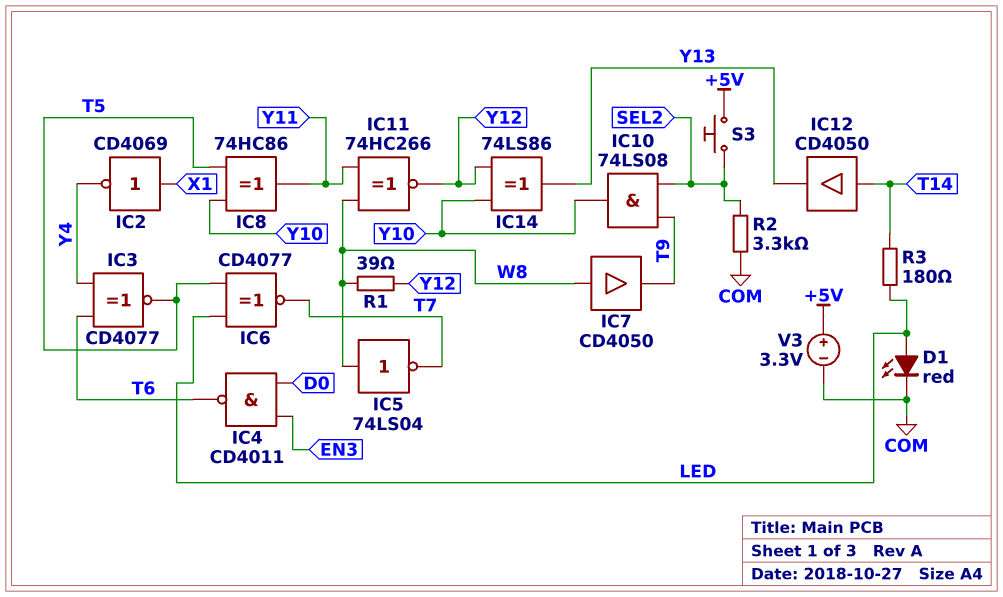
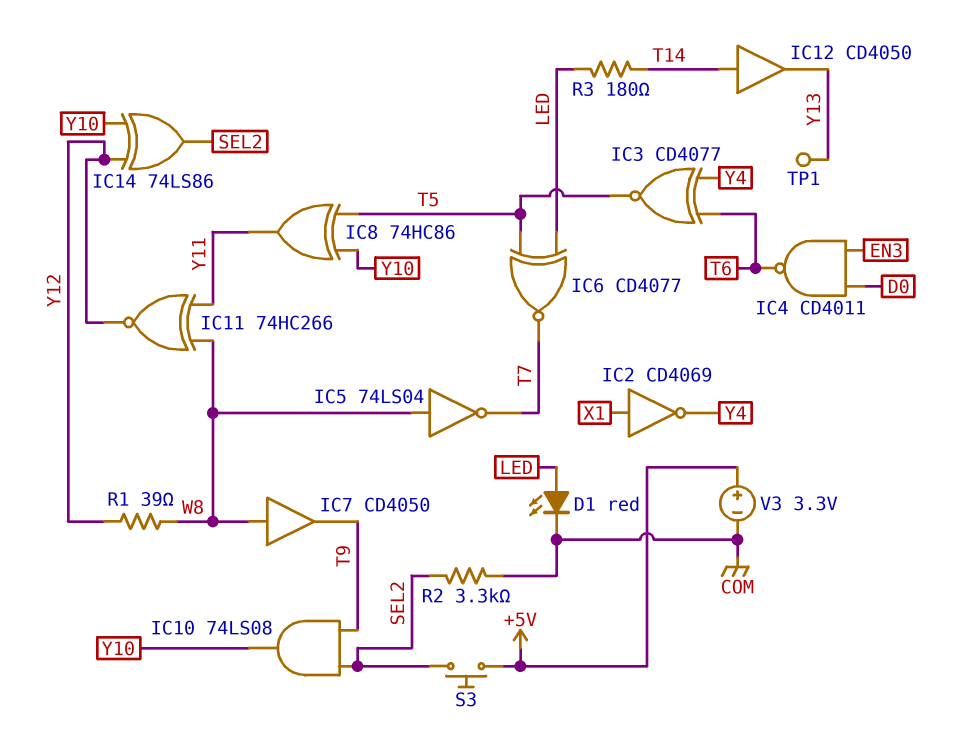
IC14: XOR 74LS86 (in Y10, in Y12, out Y13) -> XOR 74LS86 (in Y10, in Y12, out SEL2)
TP1: none -> test point (Y13)

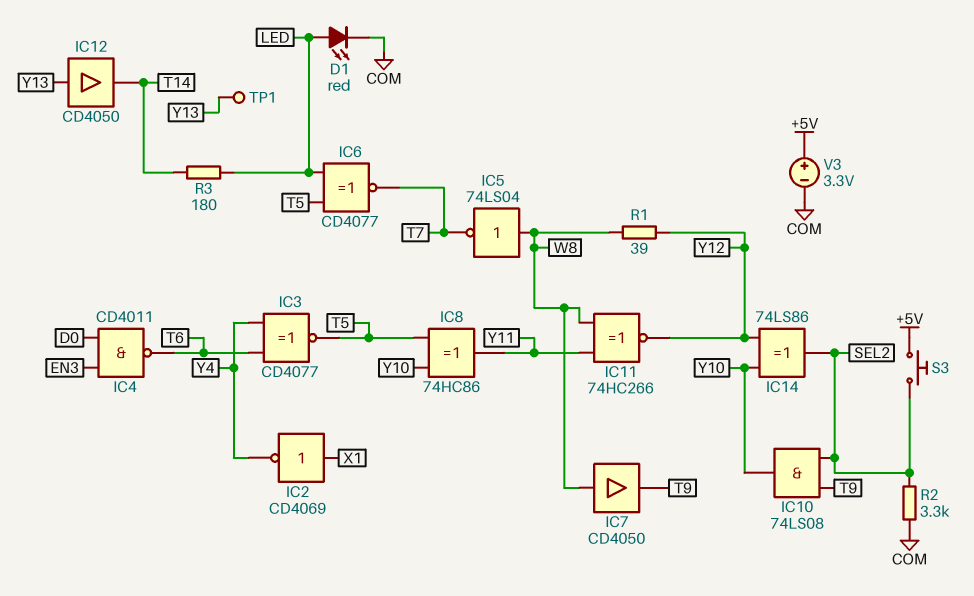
IC12: buffer CD4050 (in T14, out Y13) -> buffer CD4050 (in Y13, out T14)

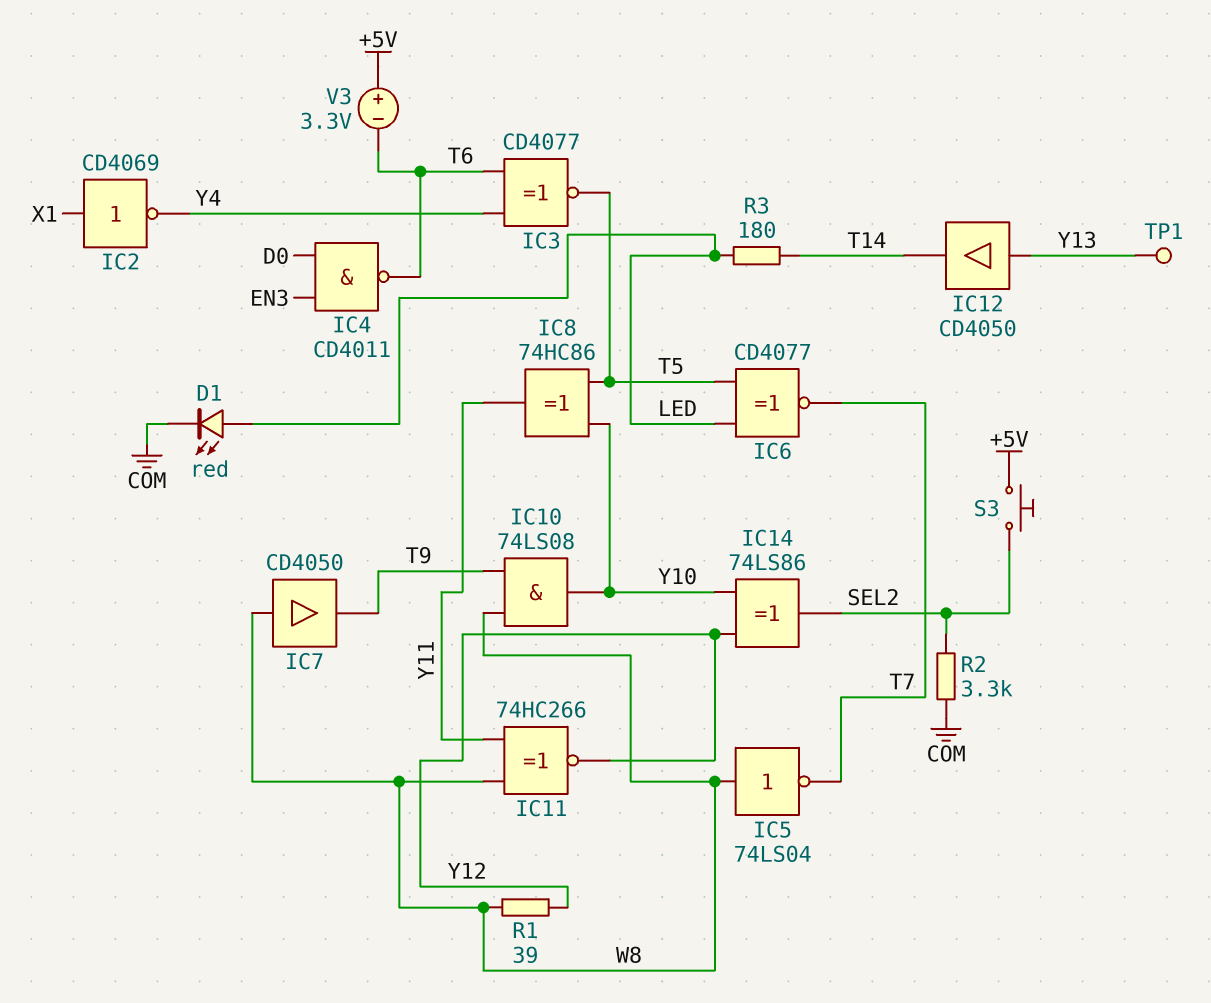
IC10: AND 74LS08 (in SEL2, in T9, out Y10) -> AND 74LS08 (in T9, in W8, out Y10)
V3: 3.3V (plus +5V, minus COM) -> 3.3V (plus +5V, minus T6)

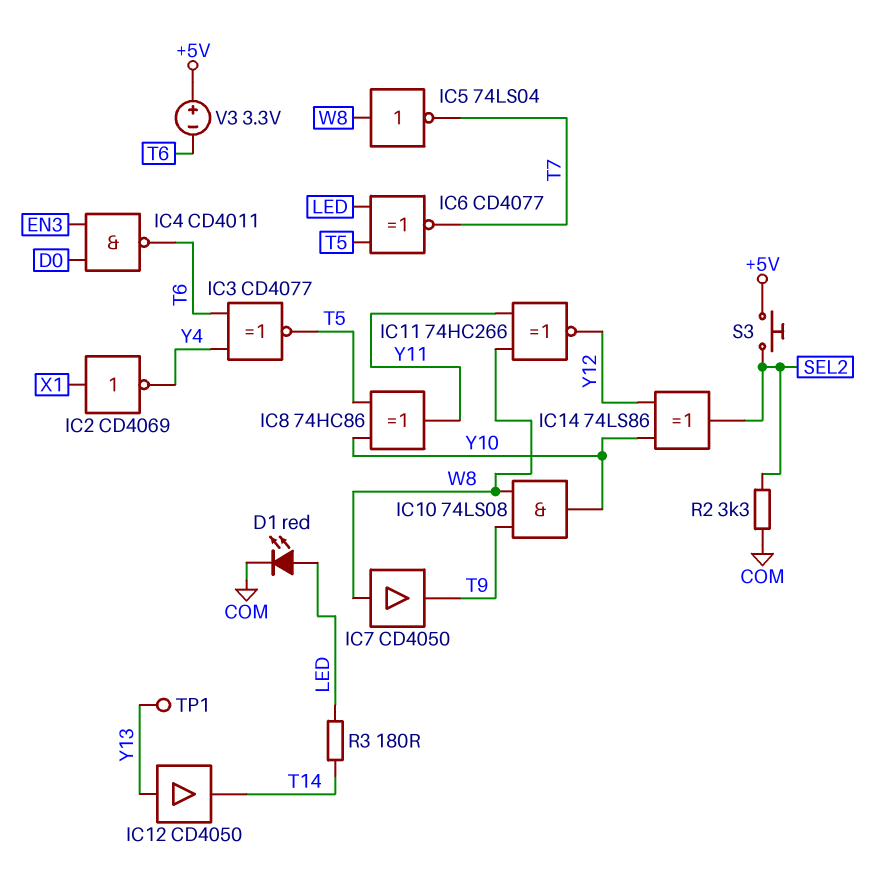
R1: 39 (W8, Y12) -> none

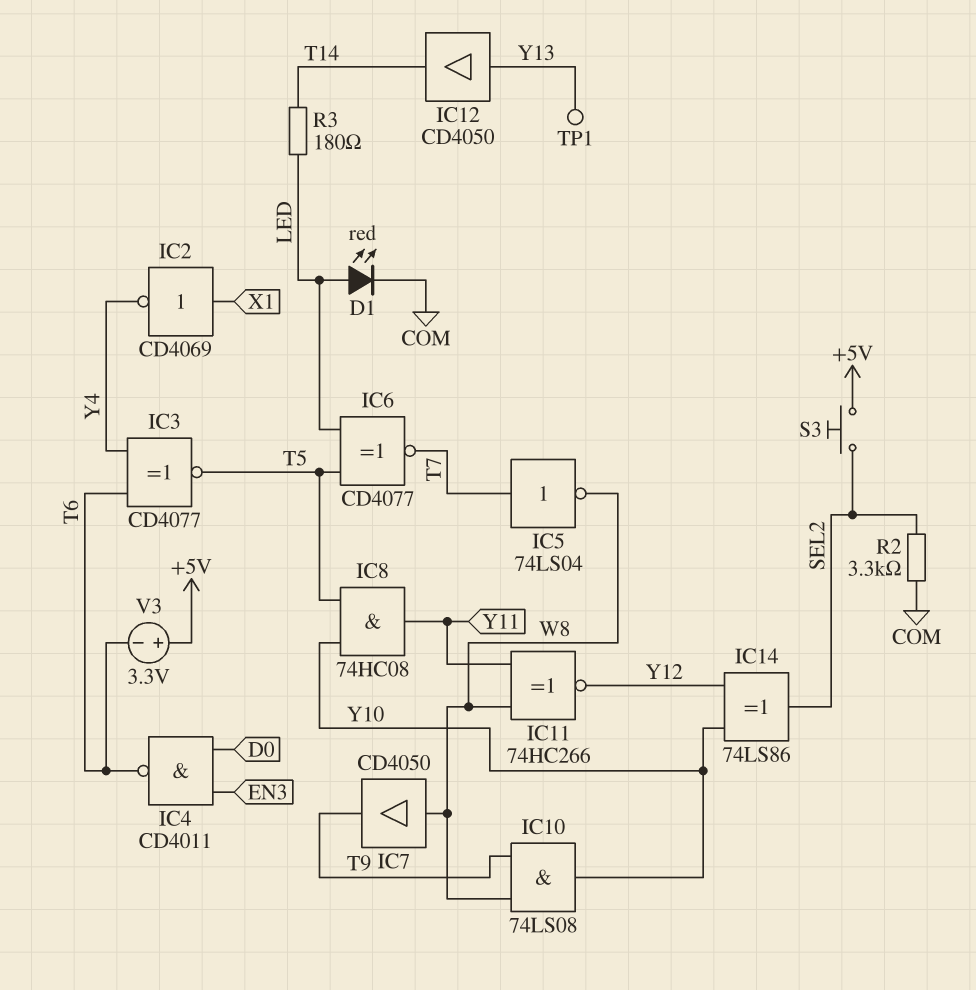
IC5: NOT 74LS04 (in W8, out T7) -> NOT 74LS04 (in T7, out W8)
IC8: XOR 74HC86 (in T5, in Y10, out Y11) -> AND 74HC08 (in T5, in Y10, out Y11)

